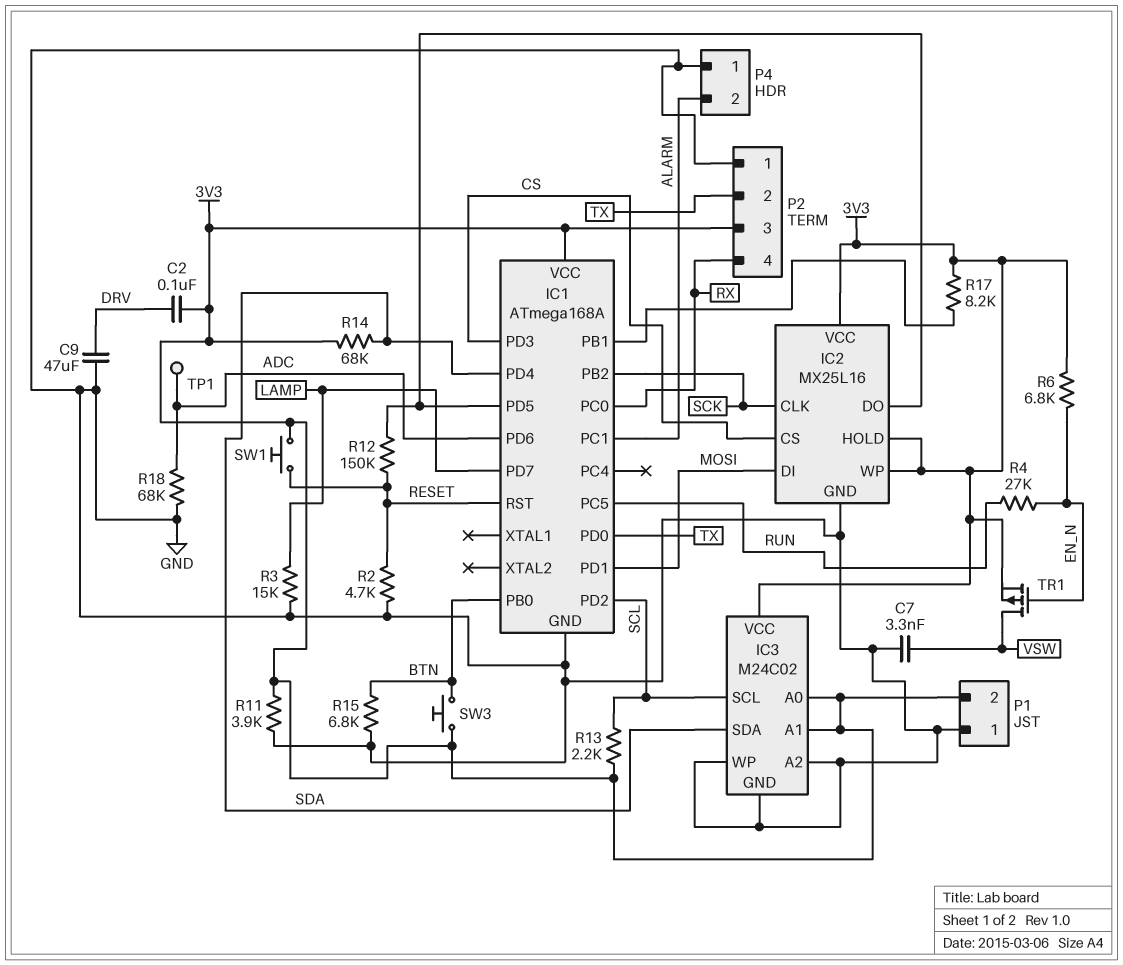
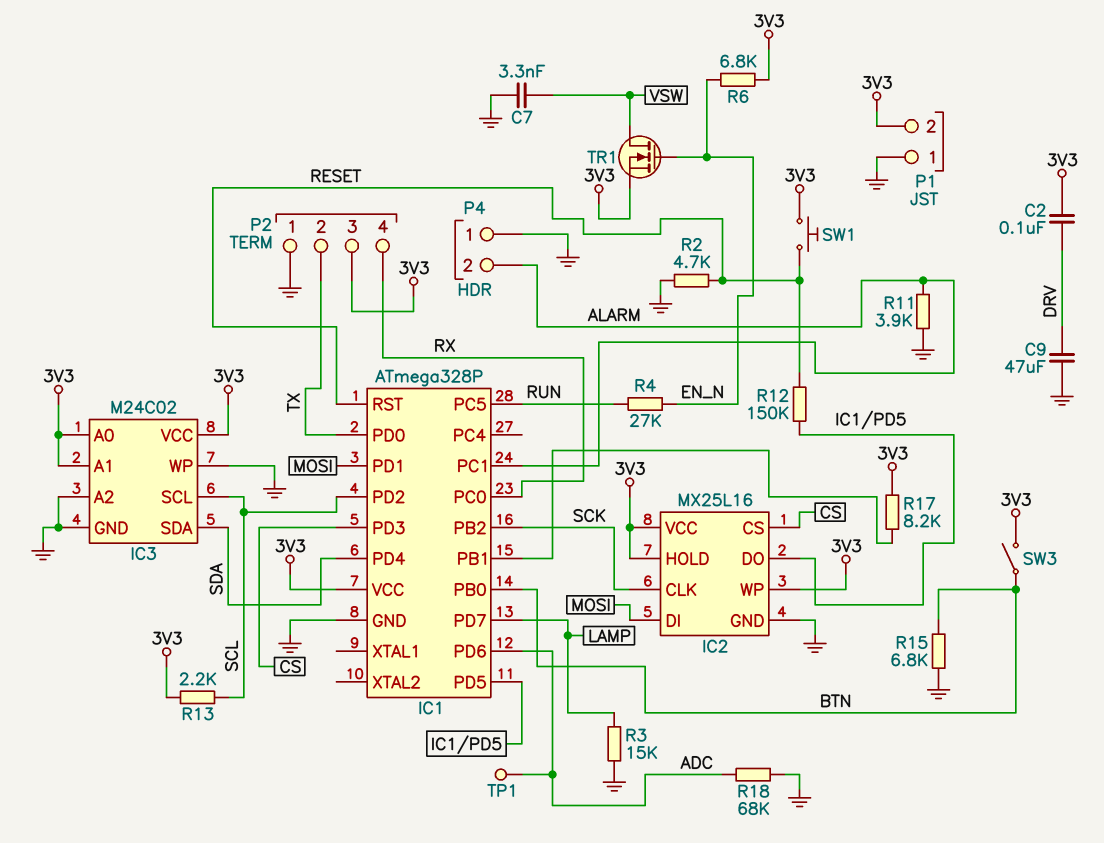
IC1: ATmega168A -> ATmega328P
R11: 3.9k (3V3, GND) -> 3.9k (ALARM, GND)
R14: 68k (3V3, SDA) -> none
SW3: button (3V3, BTN) -> switch (3V3, BTN)
TR1: PMOS (G EN_N, D VSW, S 3V3) -> NMOS (G EN_N, D VSW, S 3V3)

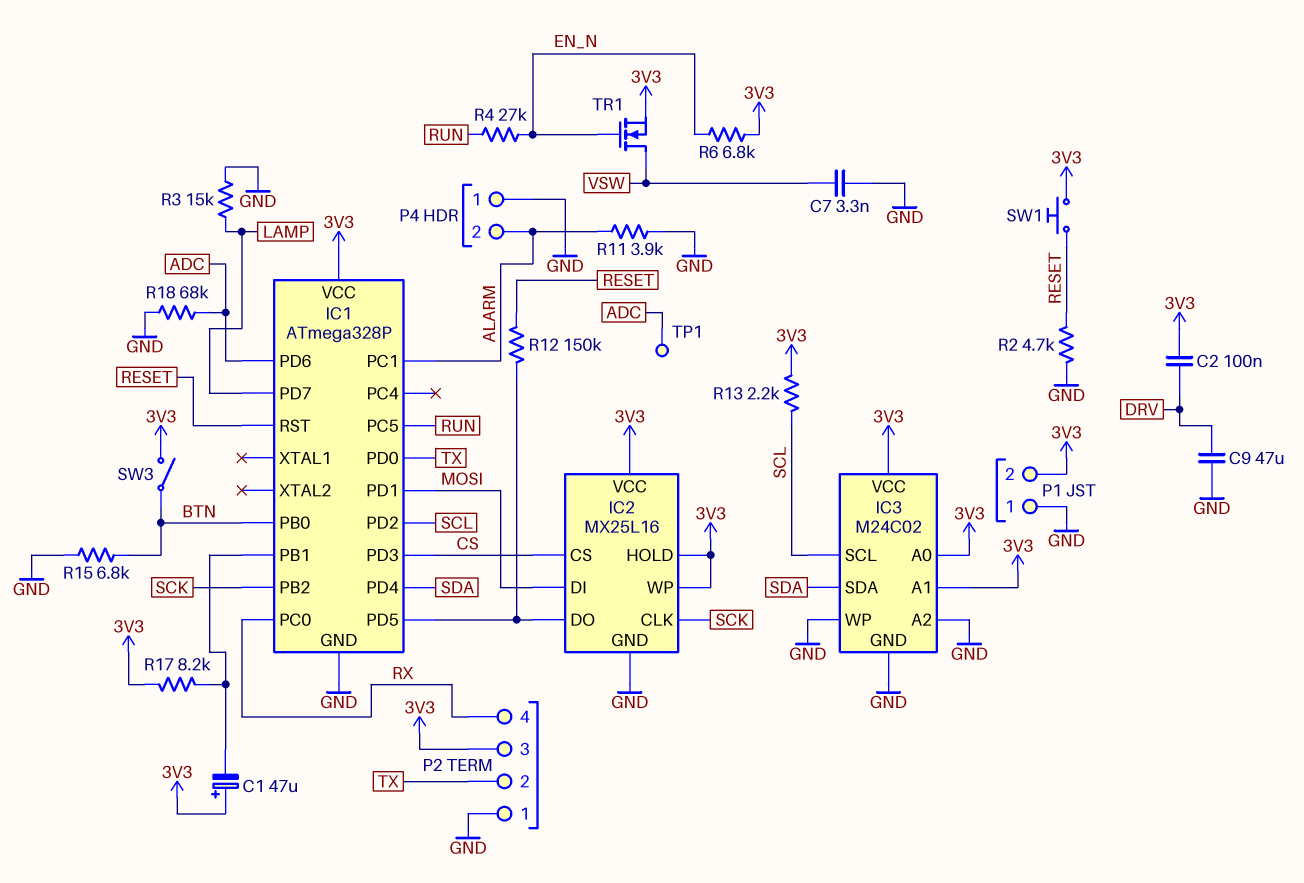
C1: none -> 47uF (plus 3V3, minus IC1/PB1)

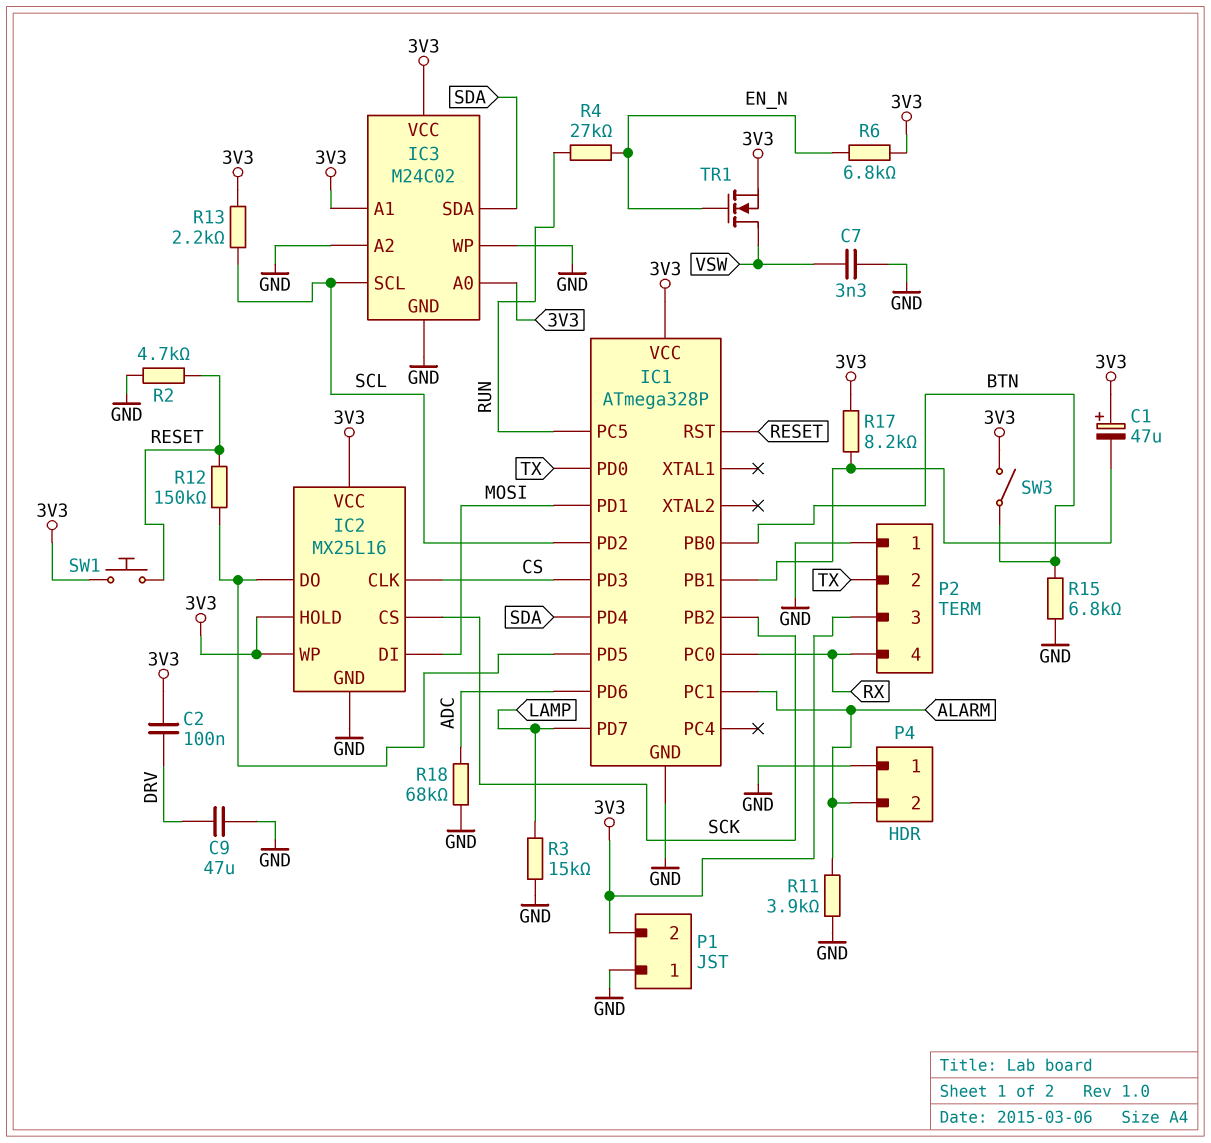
IC2 pin CLK: SCK -> CS
IC2 pin CS: CS -> SCK
TP1: test point (ADC) -> none

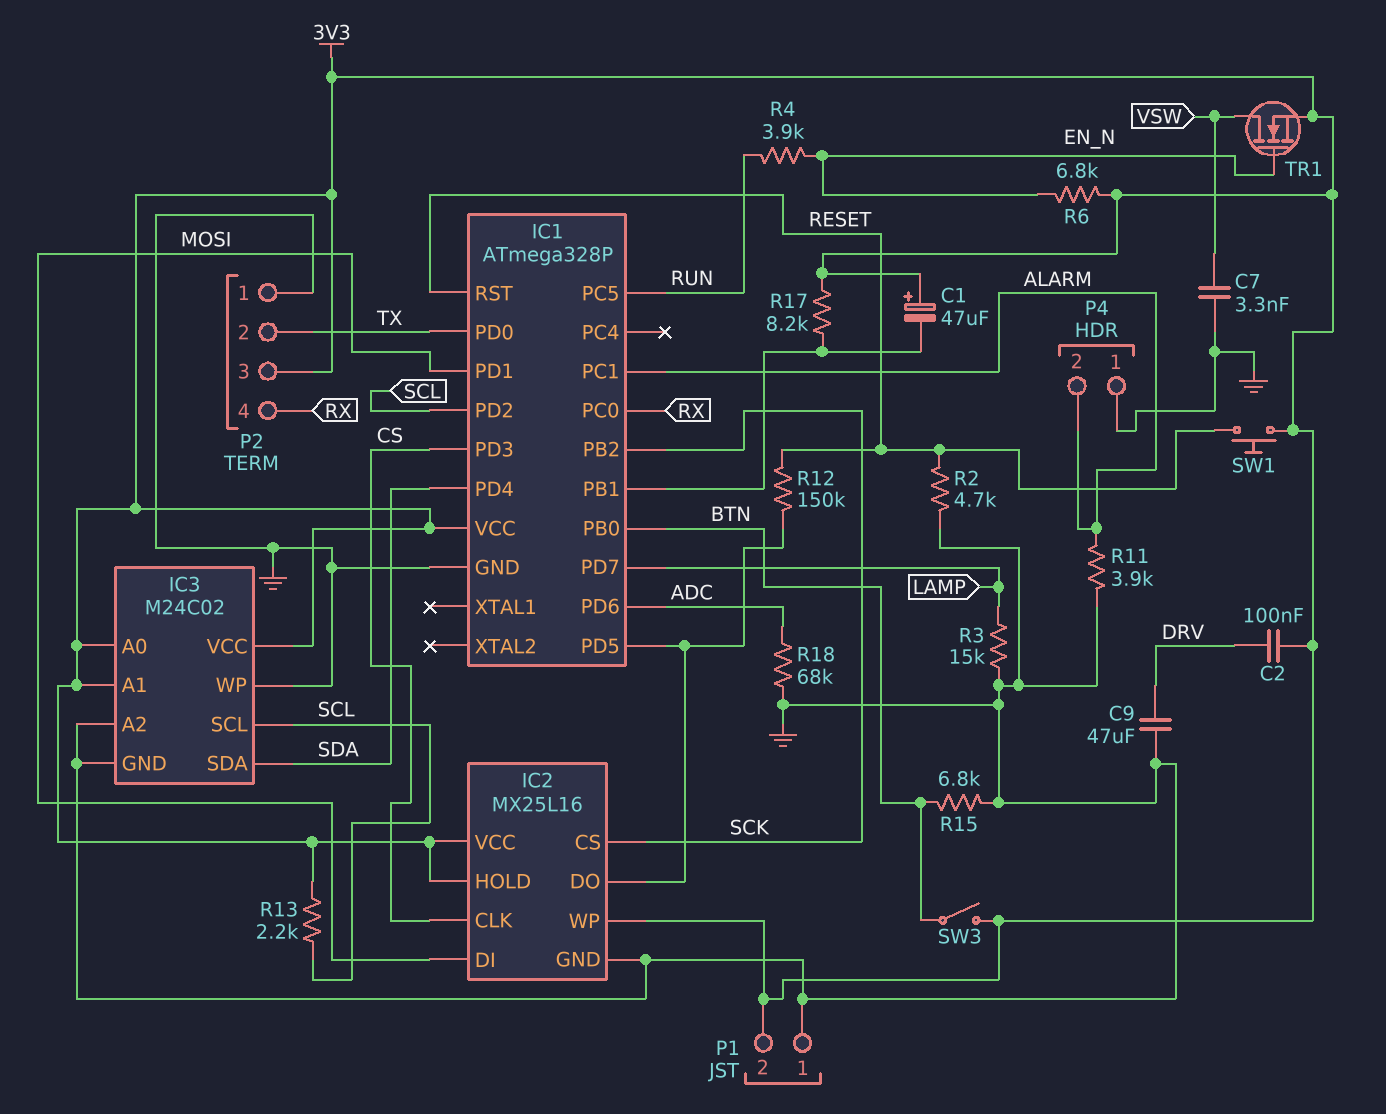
R4: 27k (EN_N, RUN) -> 3.9k (EN_N, RUN)

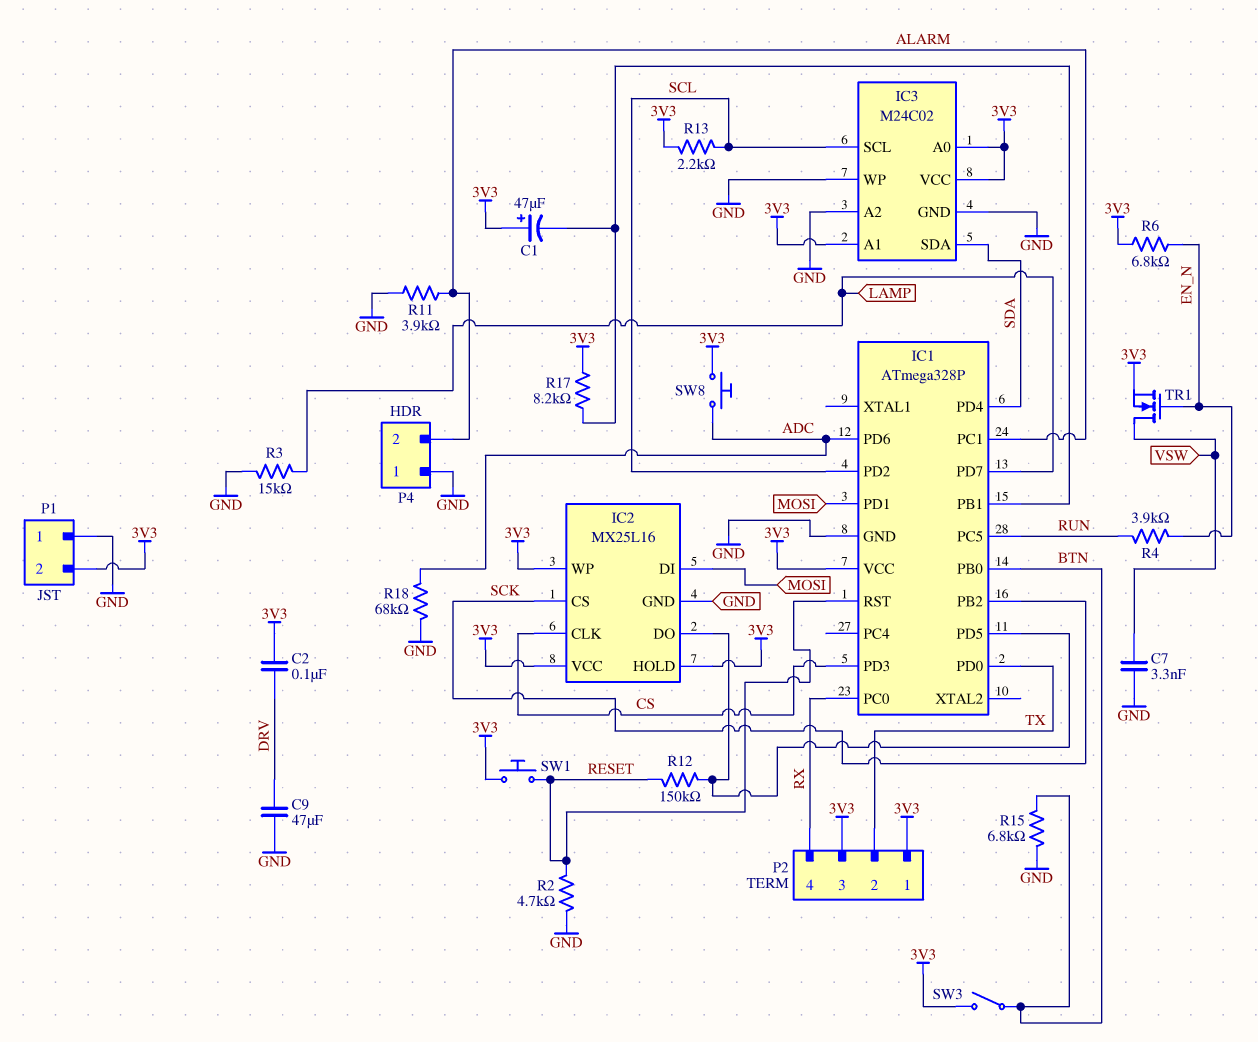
P2 pin 1: GND -> 3V3
SW8: none -> button (3V3, ADC)

